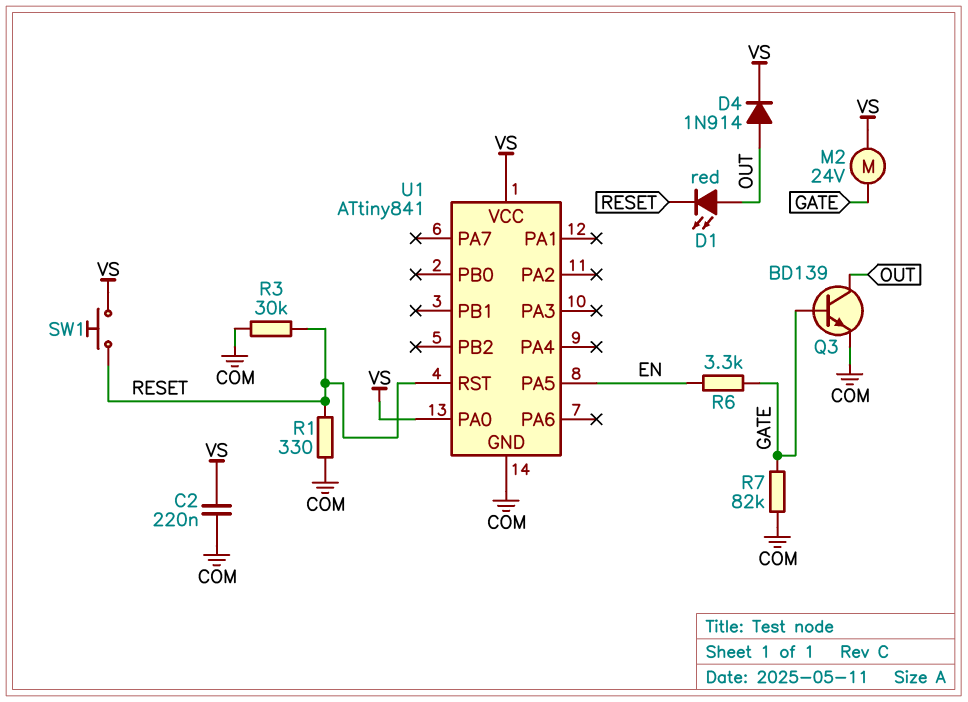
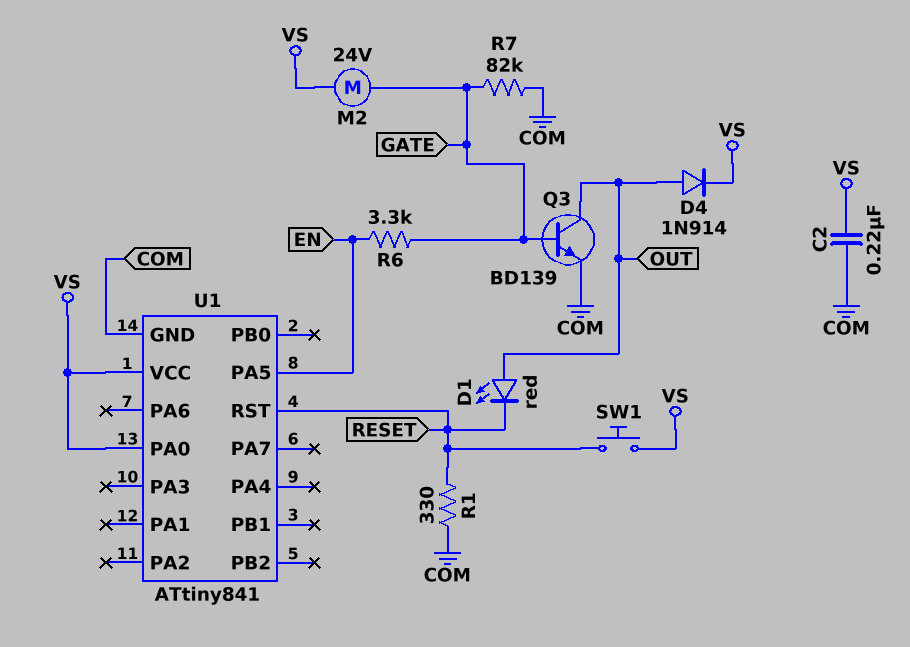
R3: 30k (COM, RESET) -> none

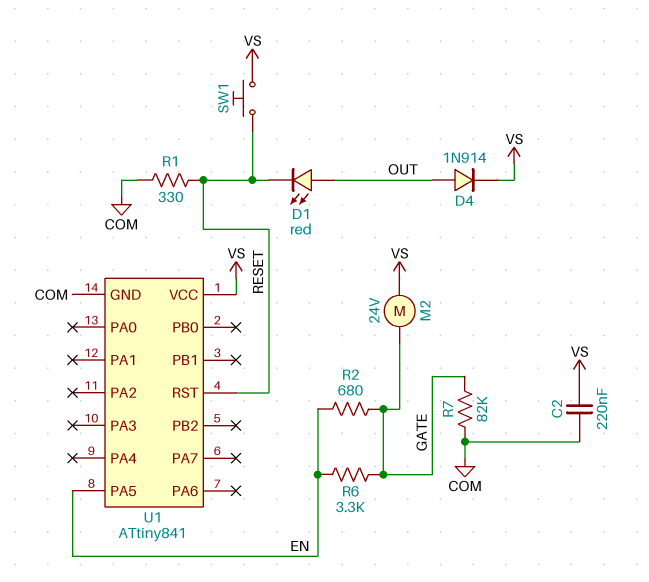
Q3: NPN BD139 (B GATE, C OUT, E COM) -> none
R2: none -> 680 (EN, GATE)
U1 pin PA0: VS -> none

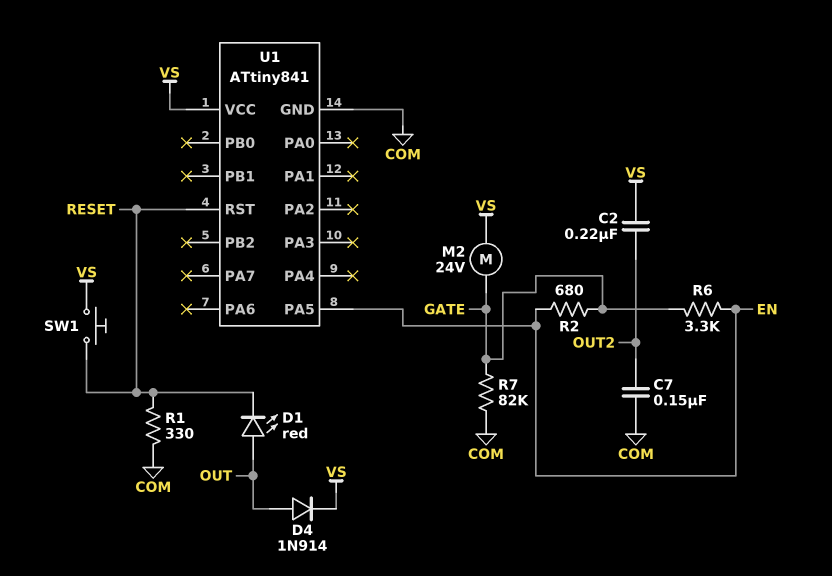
C2: 220nF (COM, VS) -> 220nF (OUT2, VS)
C7: none -> 150nF (COM, OUT2)

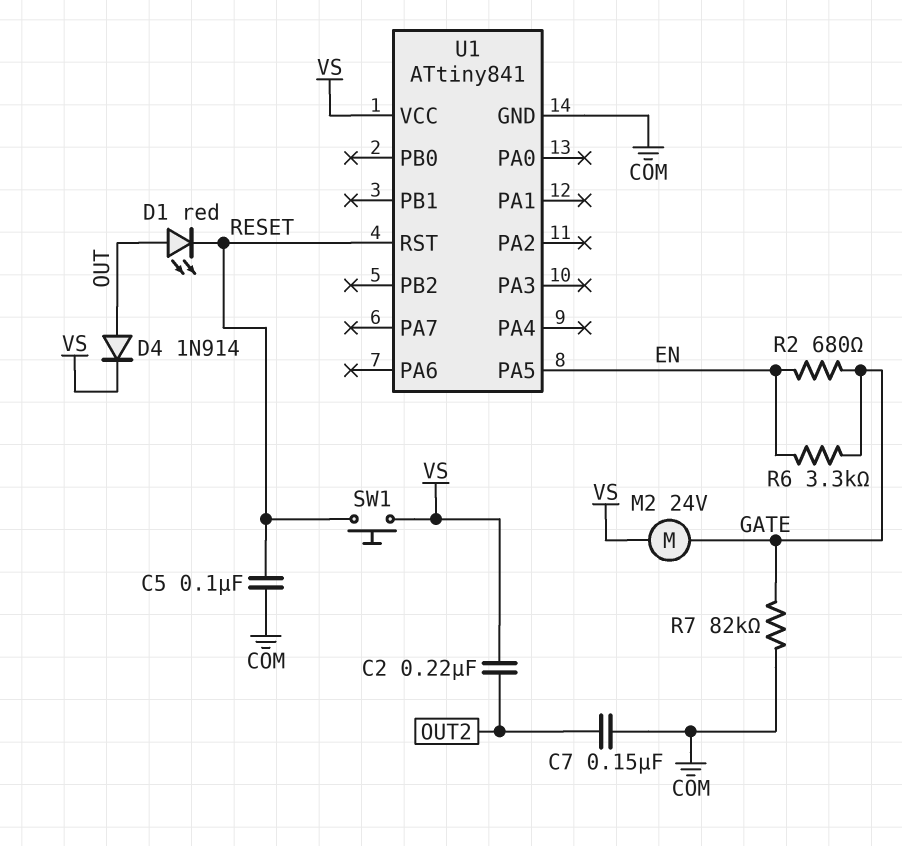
C5: none -> 100nF (COM, RESET)
R1: 330 (COM, RESET) -> none

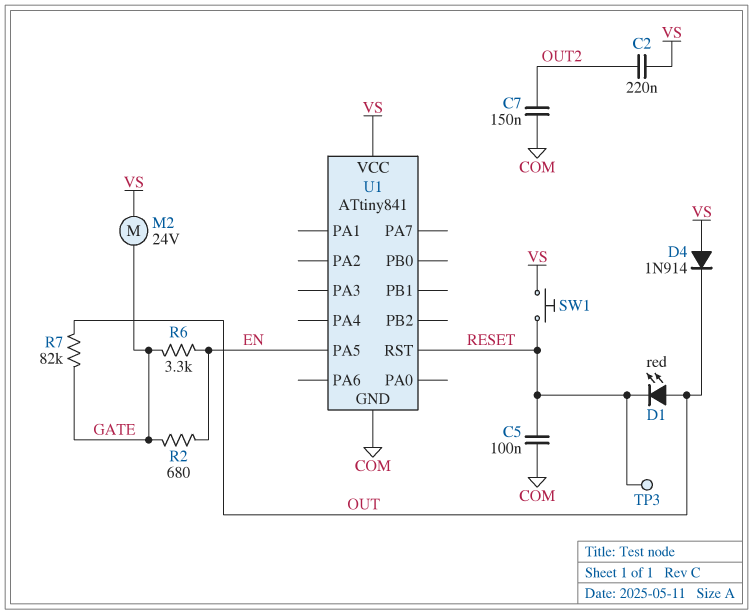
D4: diode 1N914 (A OUT, K VS) -> diode 1N914 (A VS, K OUT)
R7: 82k (COM, GATE) -> 82k (GATE, OUT)
TP3: none -> test point (RESET)

